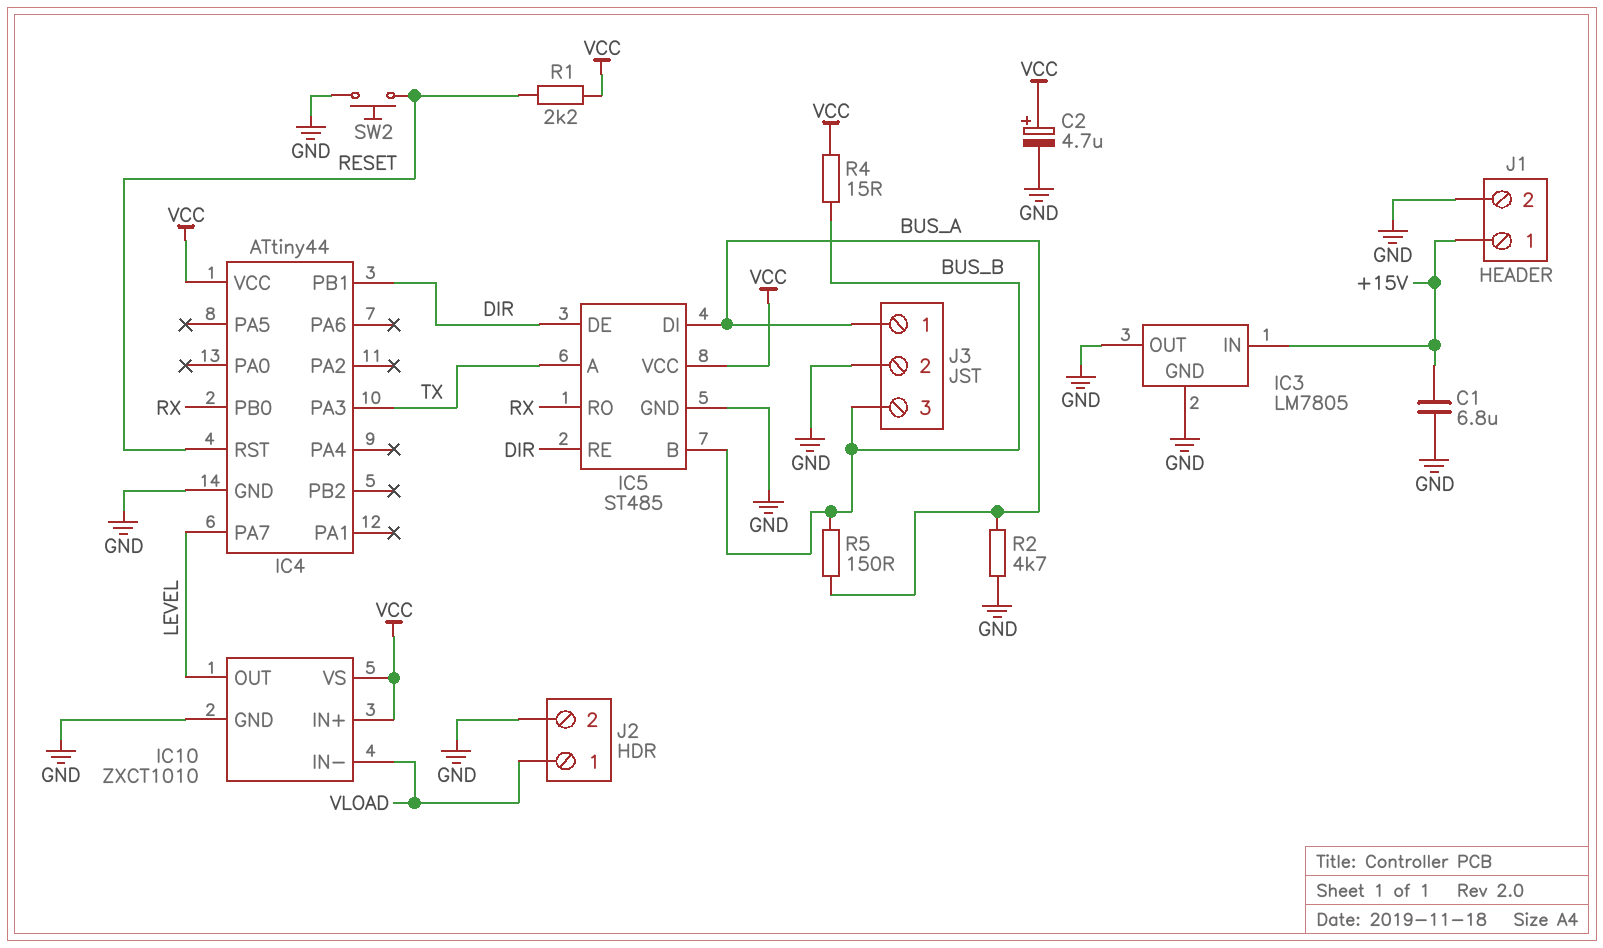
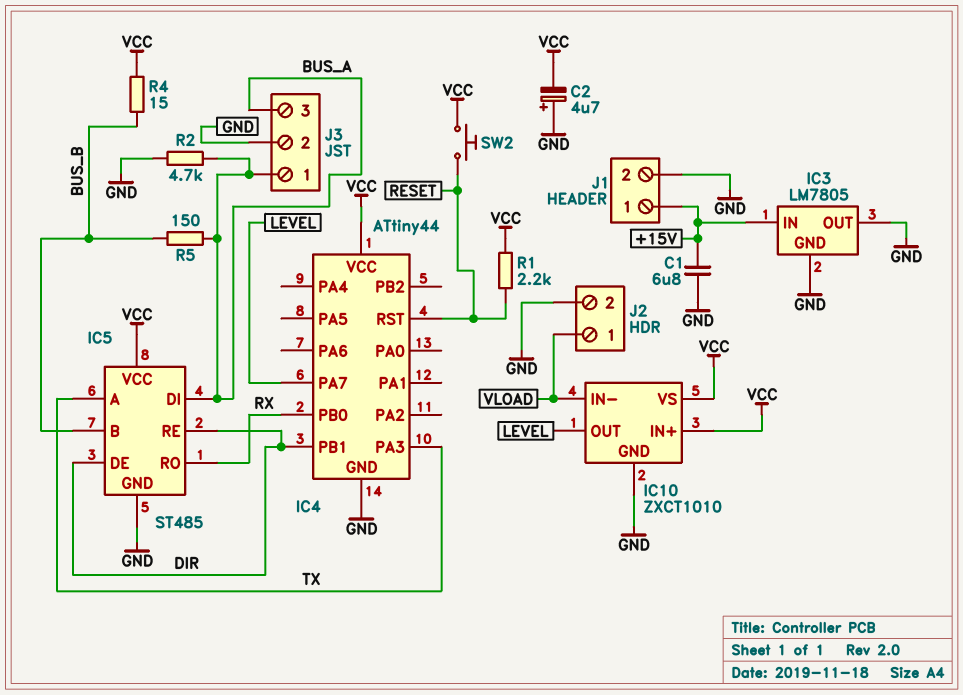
C2: 4.7uF (plus VCC, minus GND) -> 4.7uF (plus GND, minus VCC)
J3 pin 3: BUS_B -> BUS_A
SW2: button (GND, RESET) -> button (RESET, VCC)

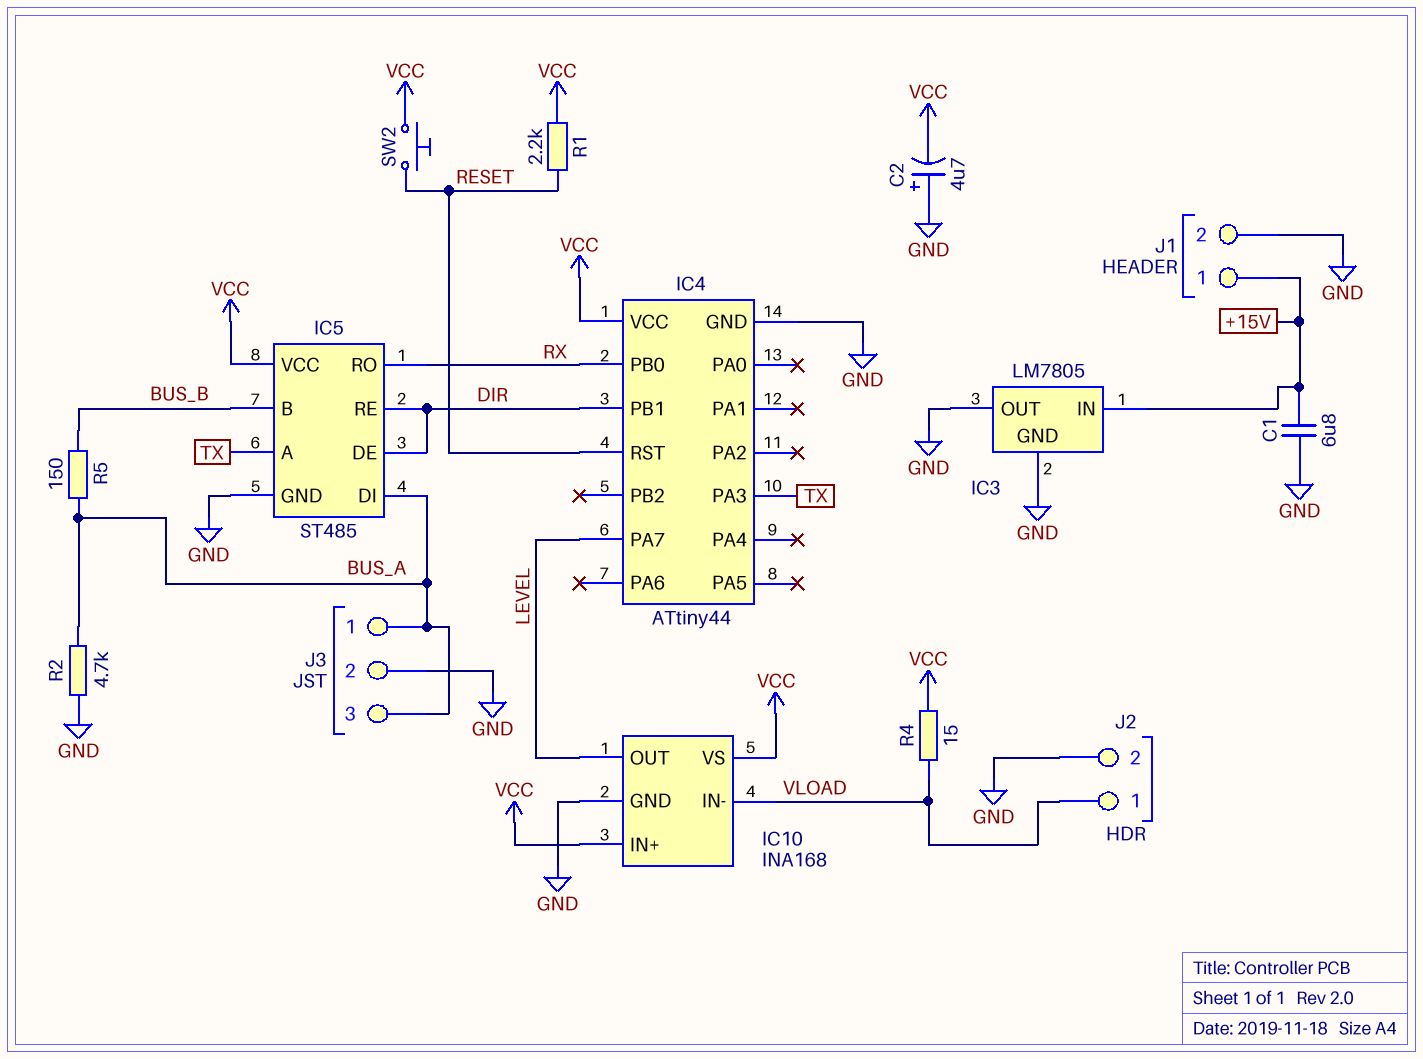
IC10: ZXCT1010 -> INA168
R4: 15 (BUS_B, VCC) -> 15 (VCC, VLOAD)

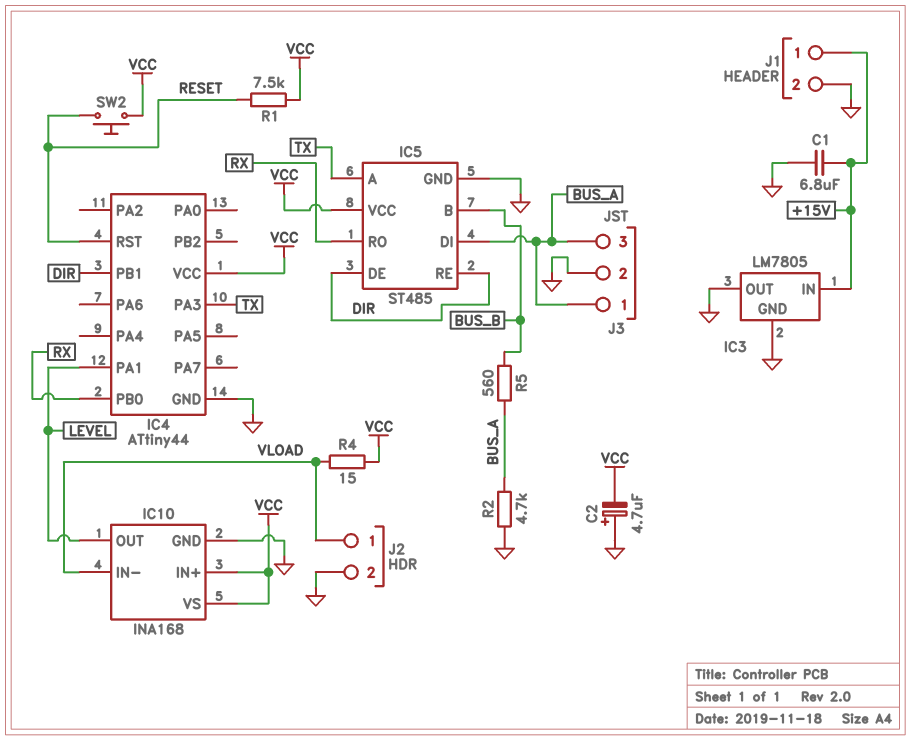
IC4 pin PA1: none -> LEVEL
IC4 pin PA7: LEVEL -> none
R1: 2.2k (RESET, VCC) -> 7.5k (RESET, VCC)
R5: 150 (BUS_A, BUS_B) -> 560 (BUS_A, BUS_B)

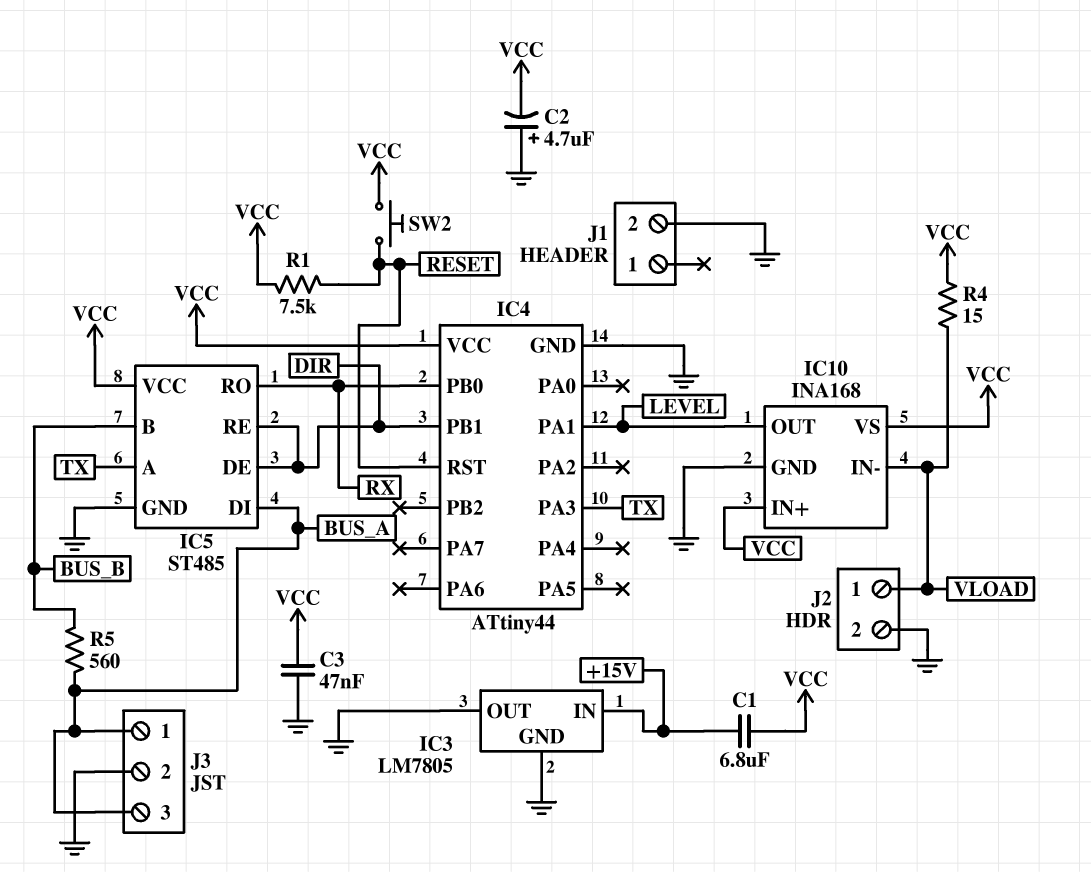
C1: 6.8uF (+15V, GND) -> 6.8uF (+15V, VCC)
C3: none -> 47nF (GND, VCC)
J1 pin 1: +15V -> none
R2: 4.7k (BUS_A, GND) -> none

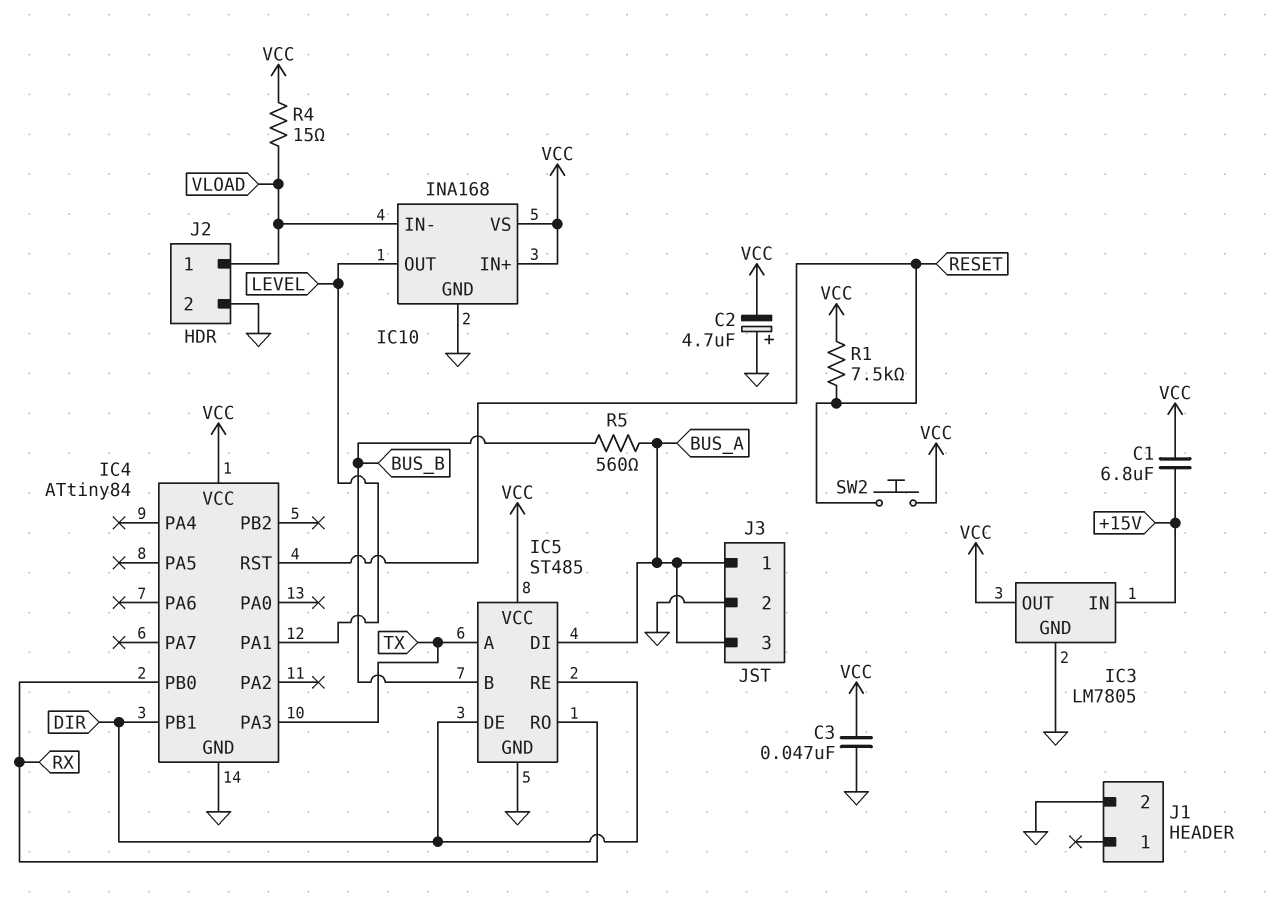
IC3 pin OUT: GND -> VCC
IC4: ATtiny44 -> ATtiny84

